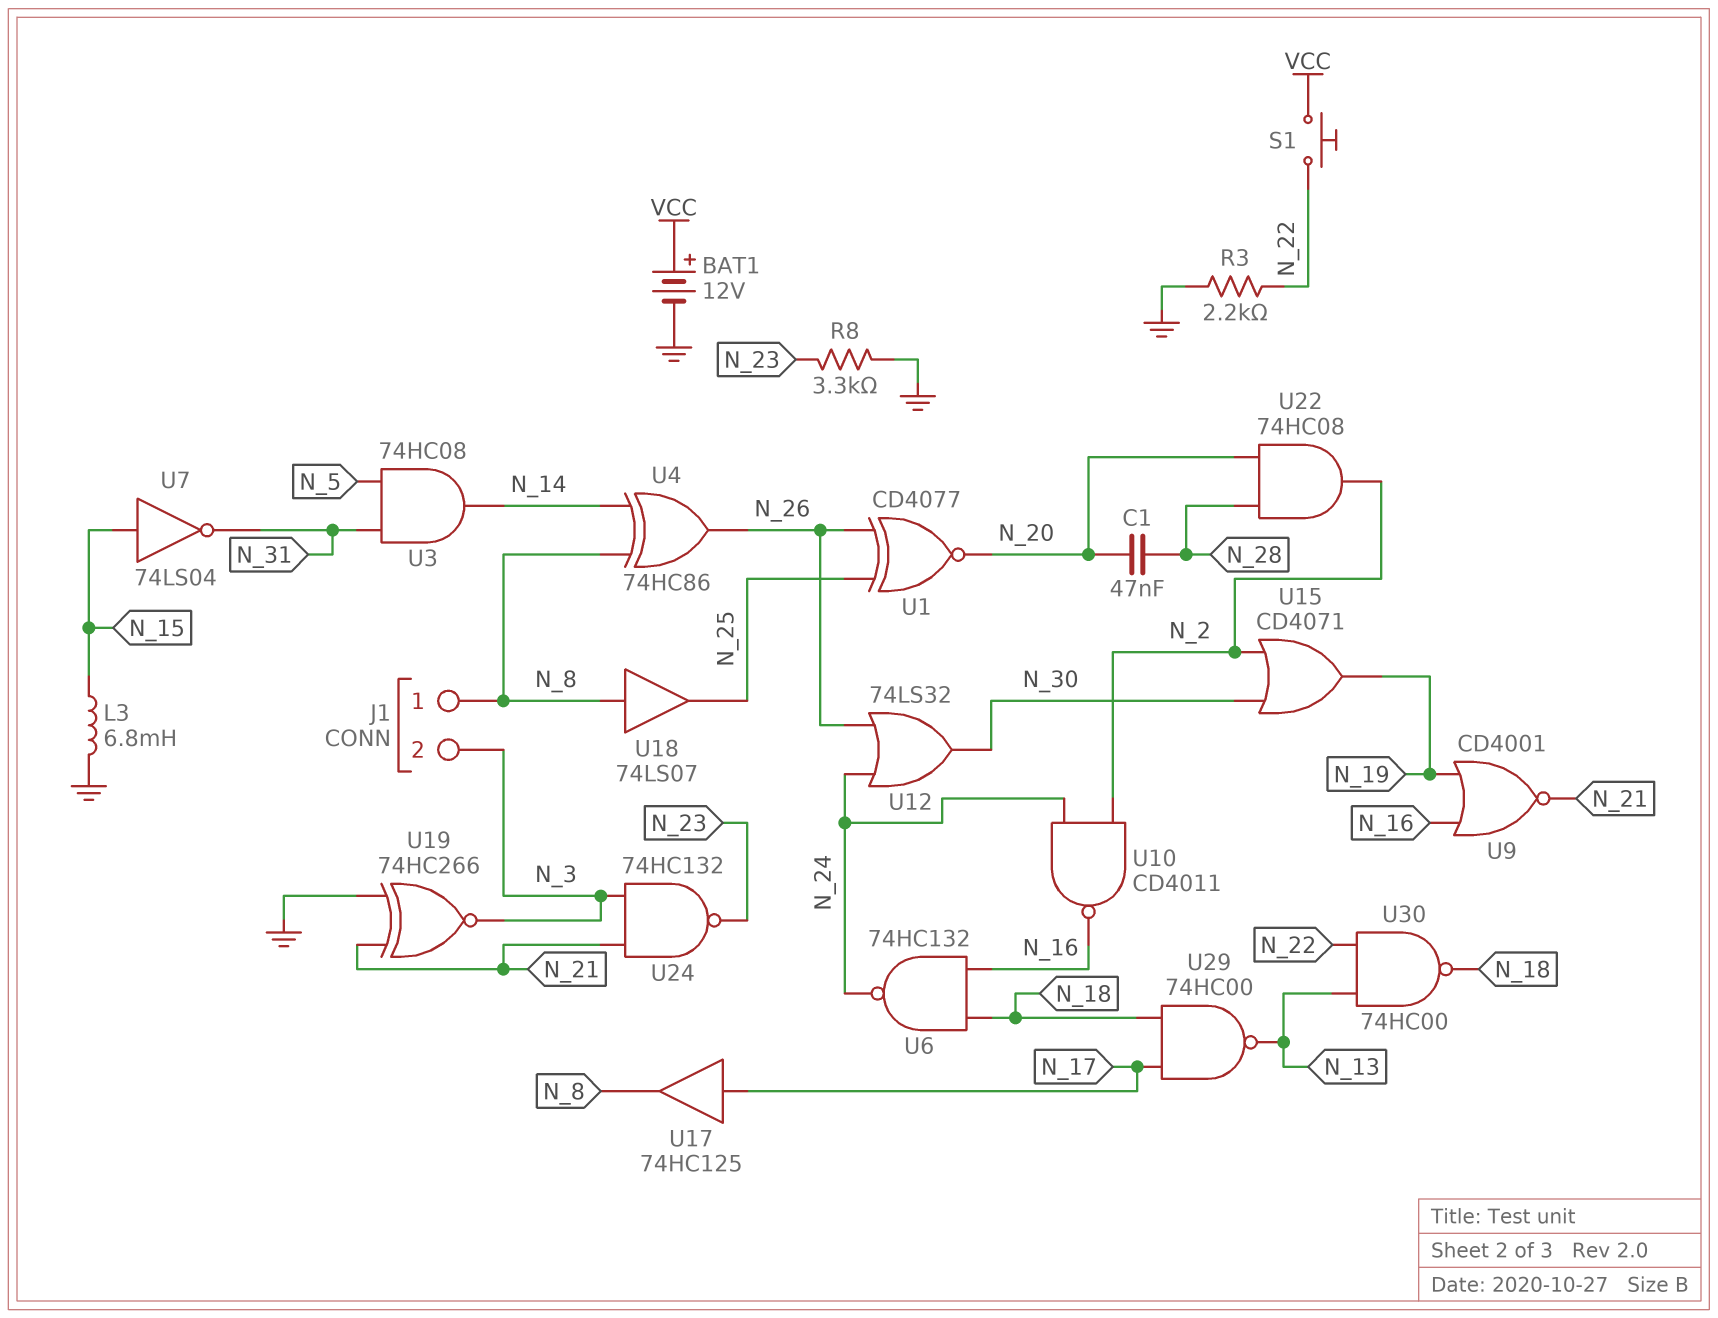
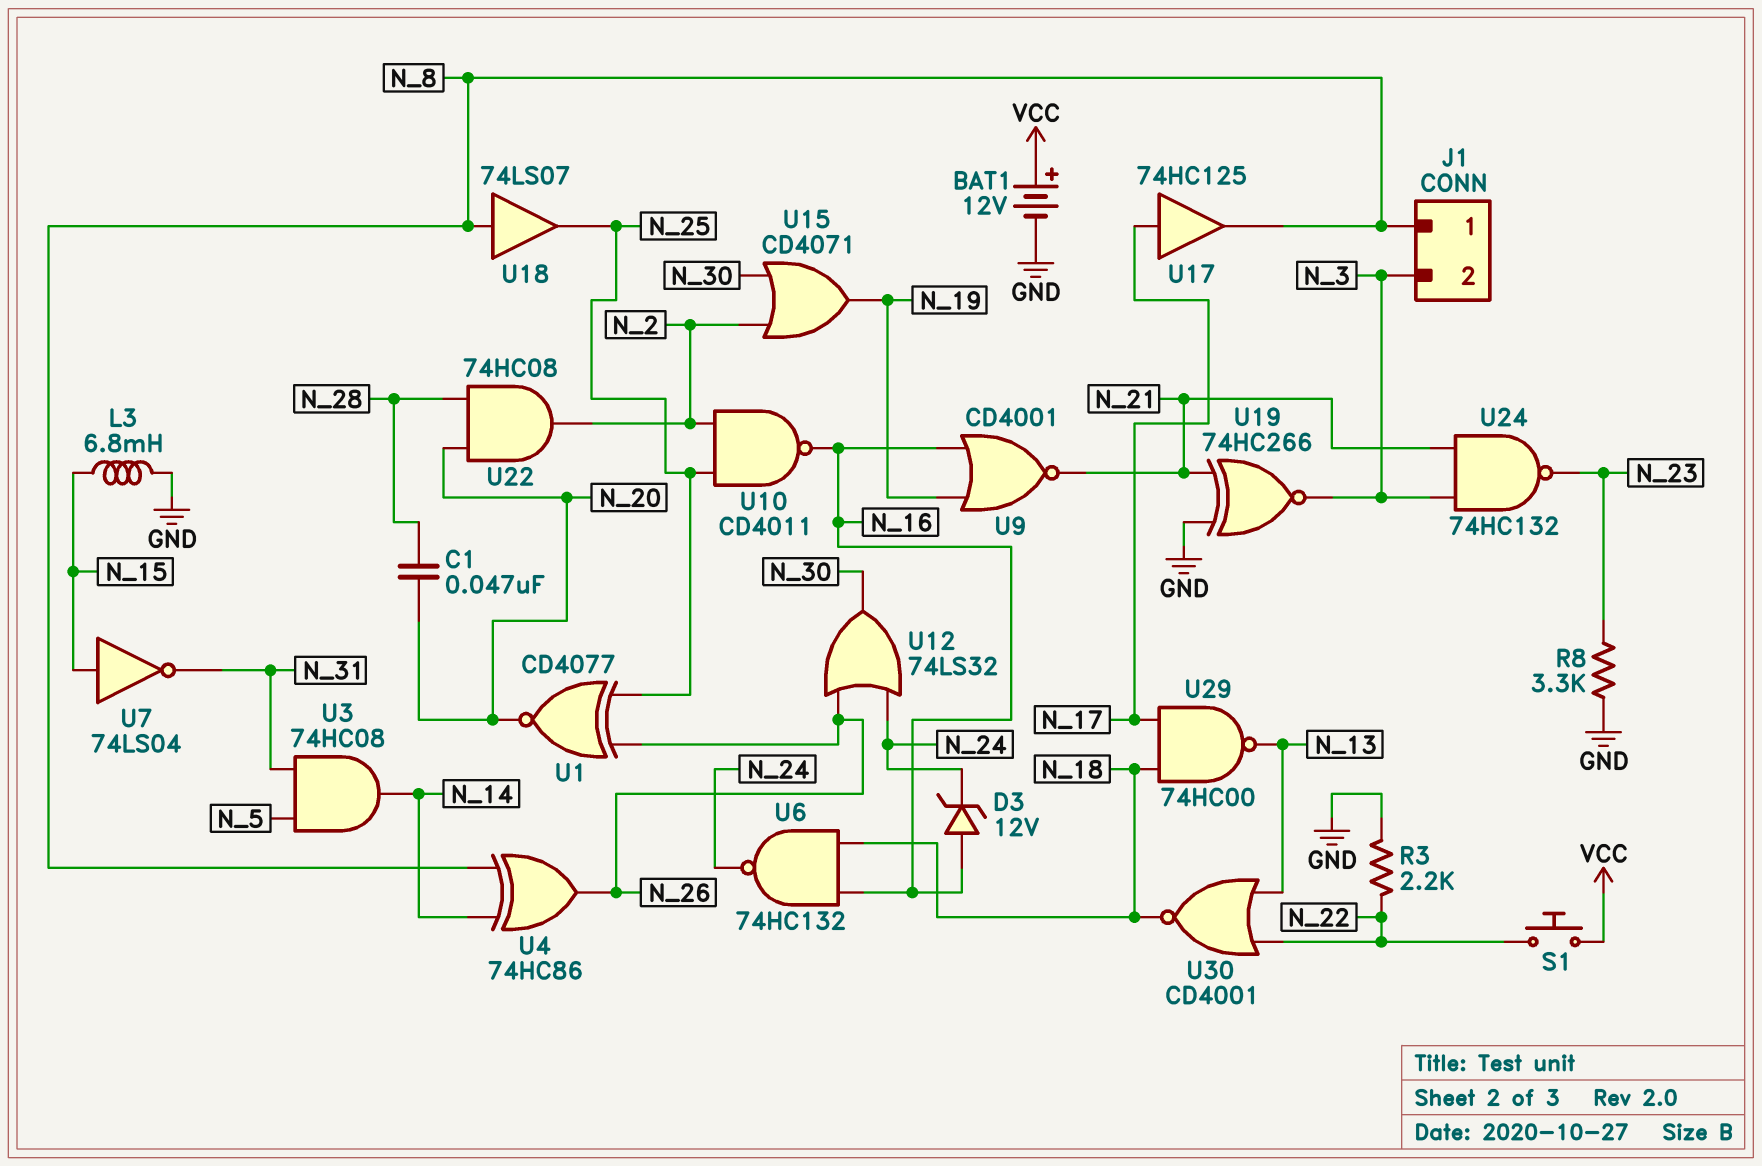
D3: none -> zener 12V (A N_16, K N_24)
U10: NAND CD4011 (in N_2, in N_24, out N_16) -> NAND CD4011 (in N_2, in N_25, out N_16)
U30: NAND 74HC00 (in N_13, in N_22, out N_18) -> NOR CD4001 (in N_13, in N_22, out N_18)

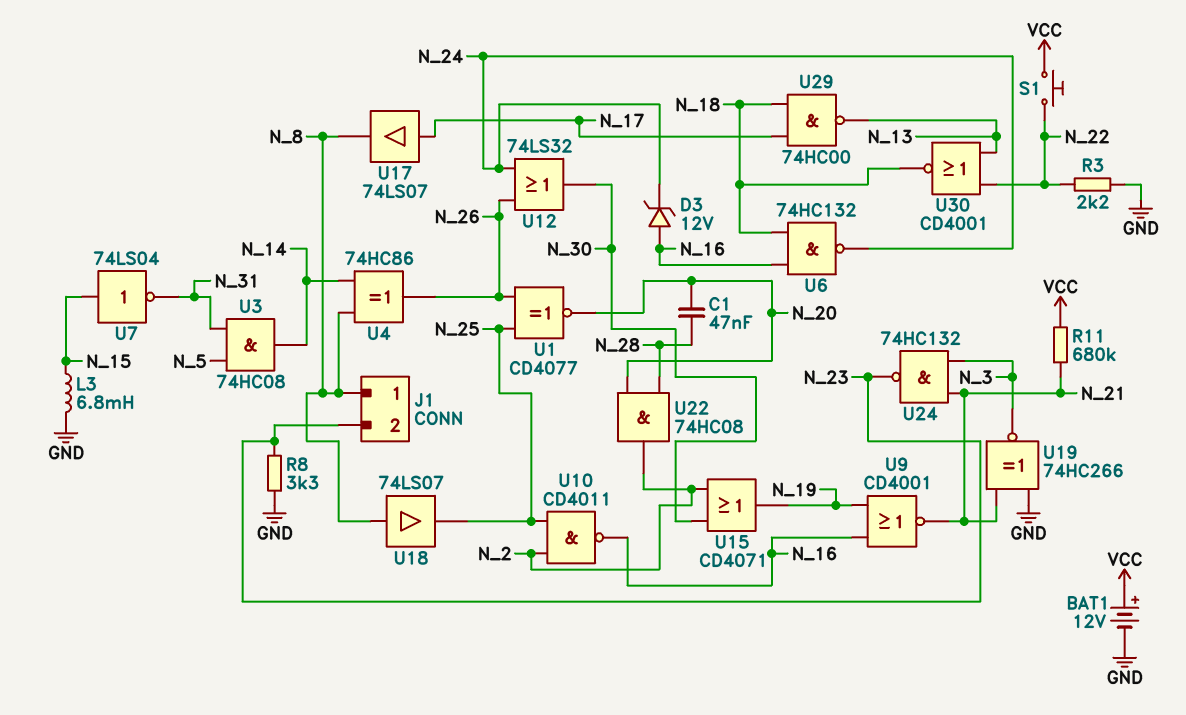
J1 pin 2: N_3 -> N_23
R11: none -> 680k (N_21, VCC)
U17: buffer 74HC125 (in N_17, out N_8) -> buffer 74LS07 (in N_17, out N_8)

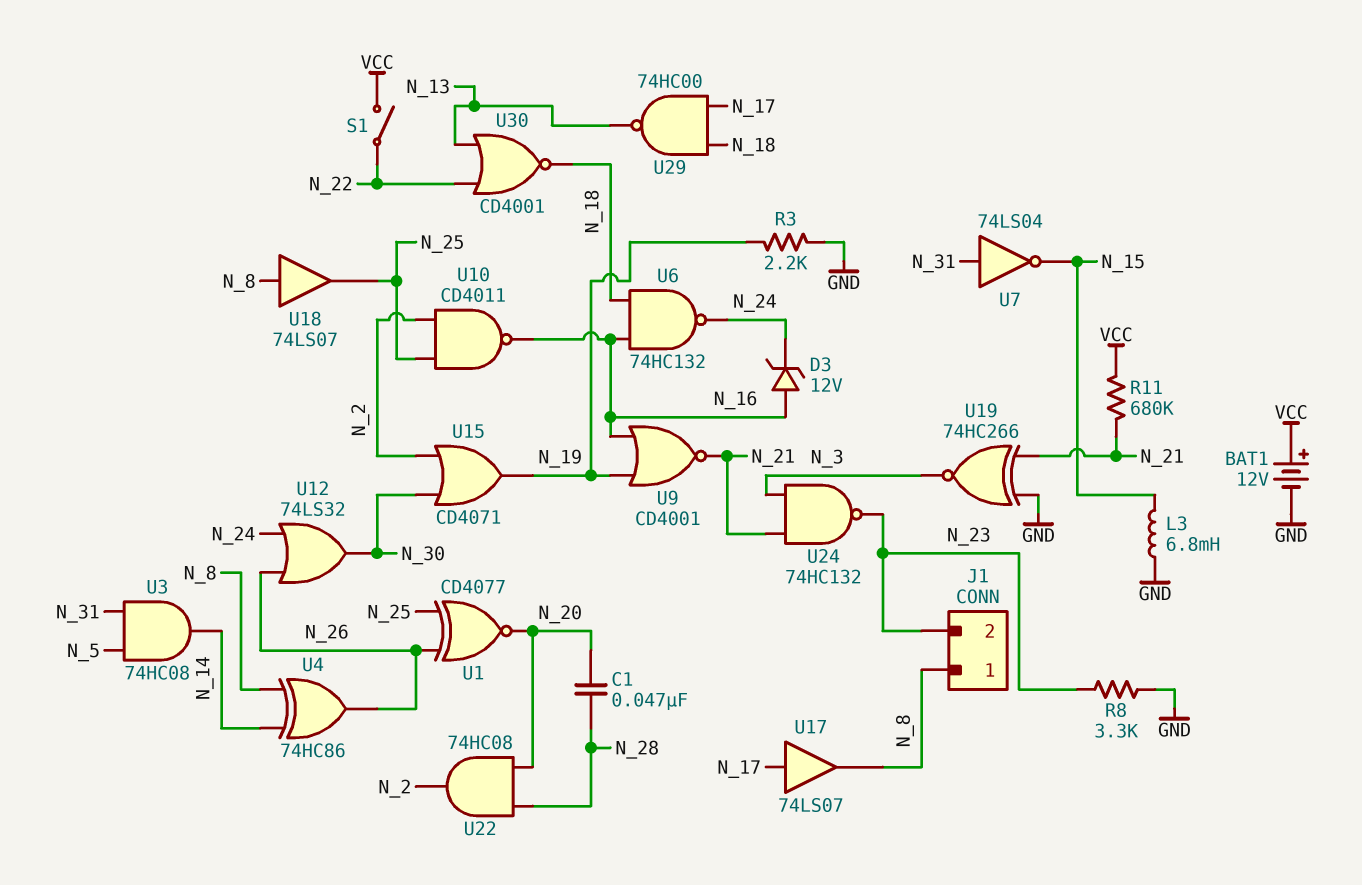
R3: 2.2k (GND, N_22) -> 2.2k (GND, N_19)
S1: button (N_22, VCC) -> switch (N_22, VCC)
U7: NOT 74LS04 (in N_15, out N_31) -> NOT 74LS04 (in N_31, out N_15)

